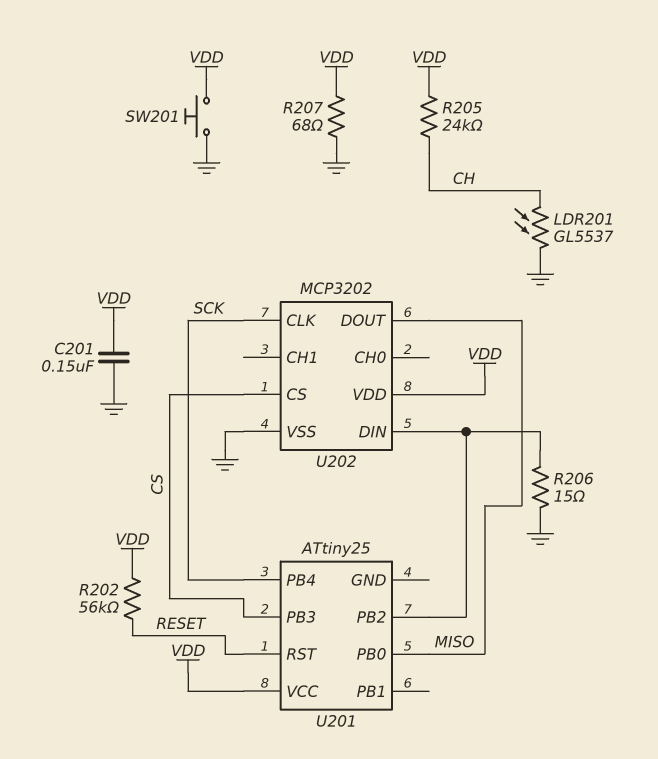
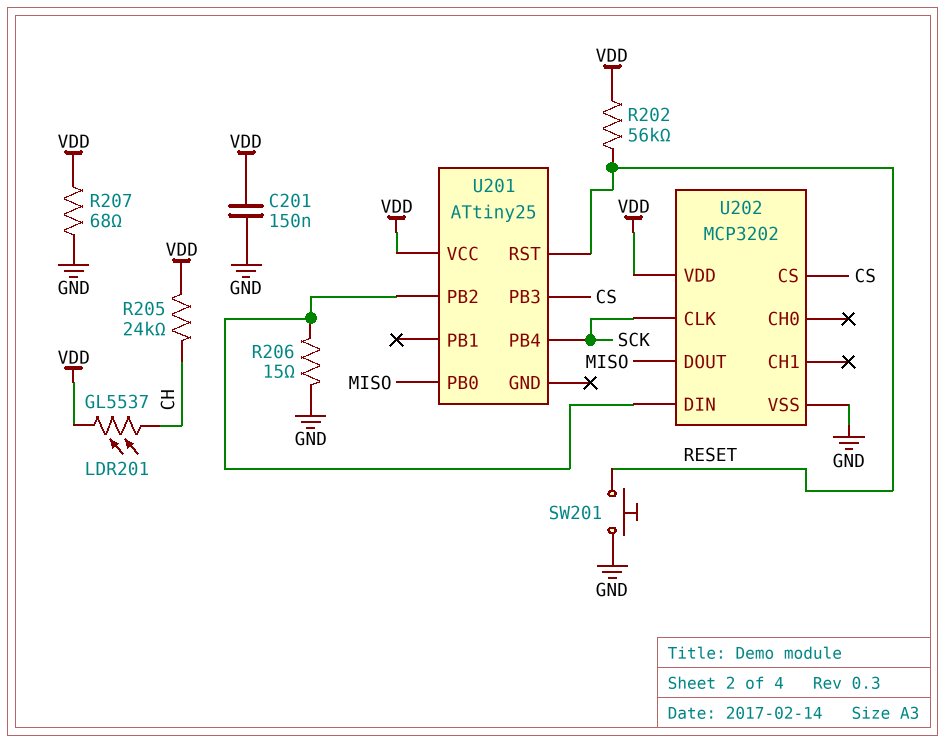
LDR201: GL5537 (CH, GND) -> GL5537 (CH, VDD)
SW201: button (GND, VDD) -> button (GND, RESET)

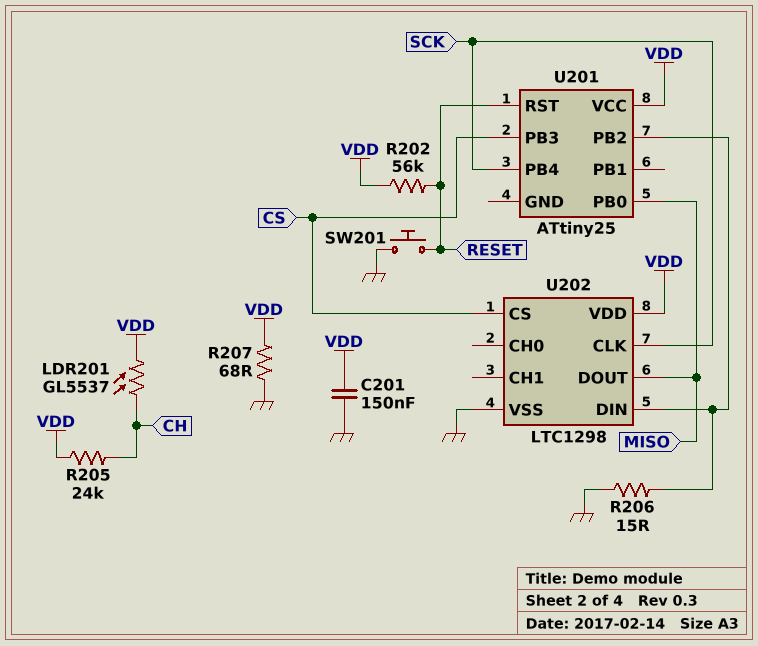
U202: MCP3202 -> LTC1298

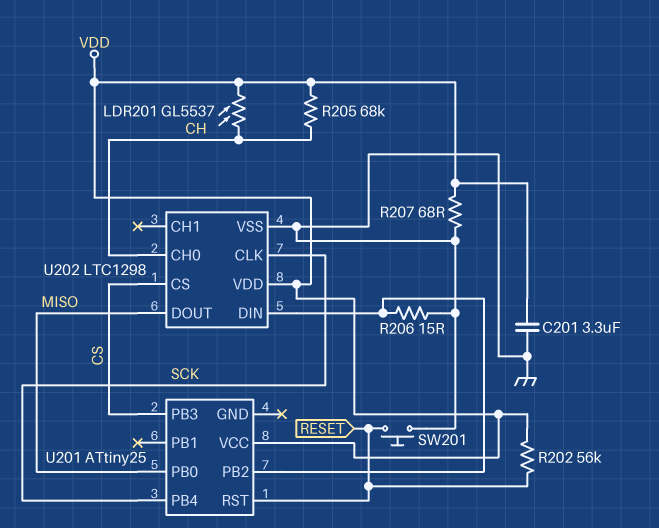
C201: 150nF (GND, VDD) -> 3.3uF (GND, VDD)
R205: 24k (CH, VDD) -> 68k (CH, VDD)
U202 pin CH0: none -> CH

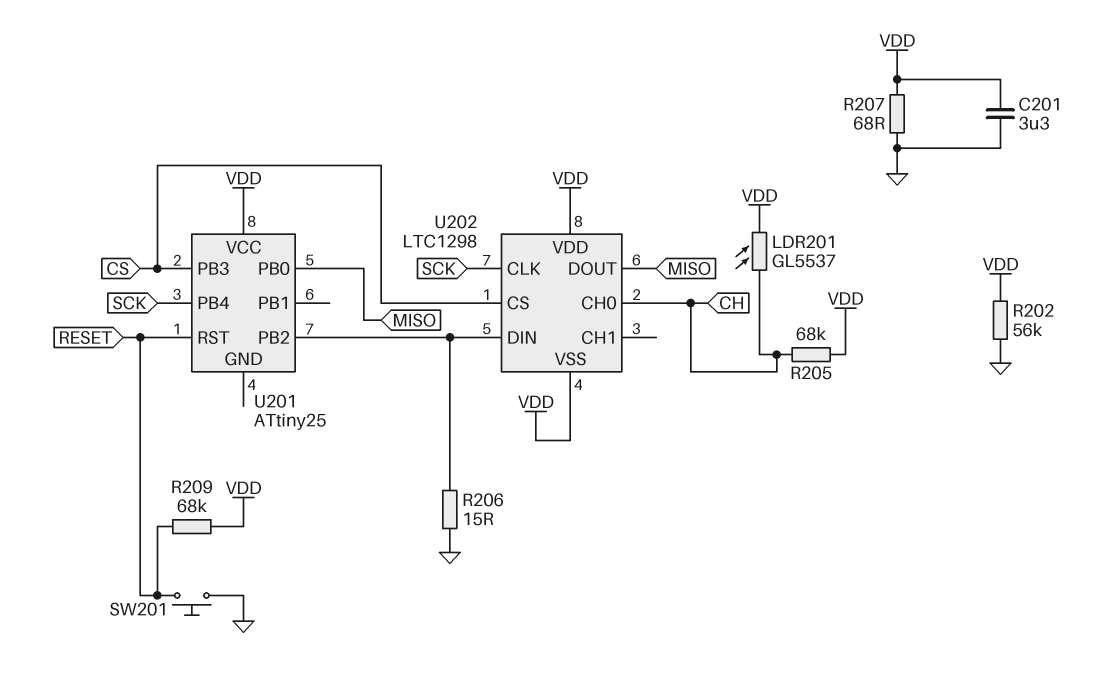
R202: 56k (RESET, VDD) -> 56k (GND, VDD)
R209: none -> 68k (RESET, VDD)
U202 pin VSS: GND -> VDD

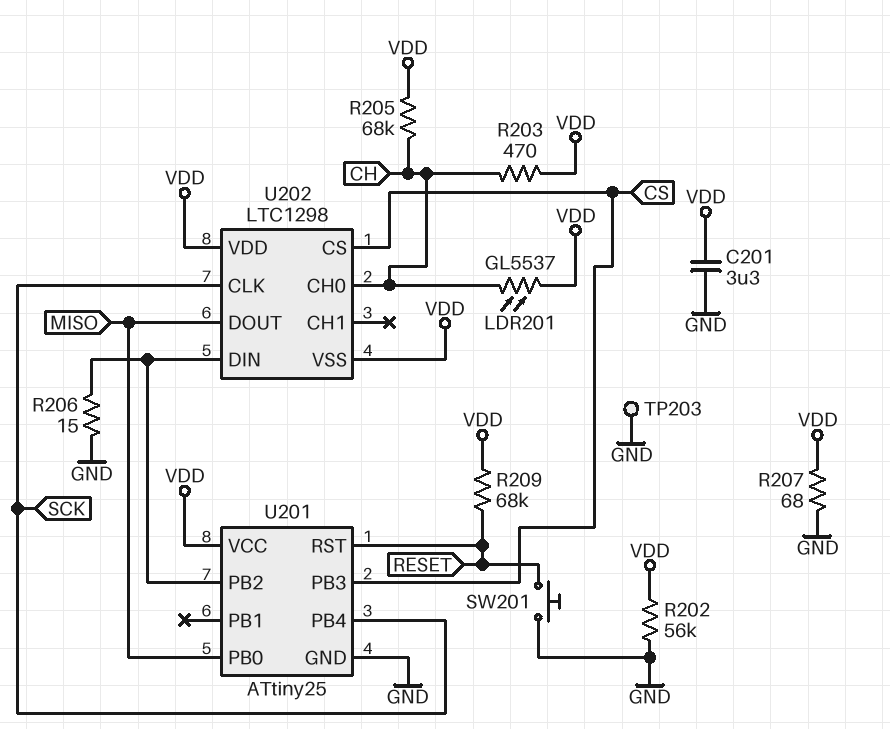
R203: none -> 470 (CH, VDD)
TP203: none -> test point (GND)
U201 pin GND: none -> GND

